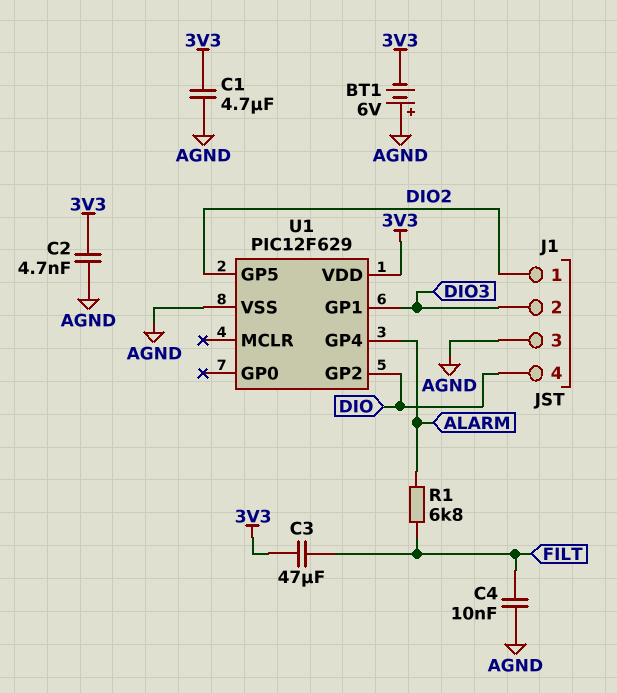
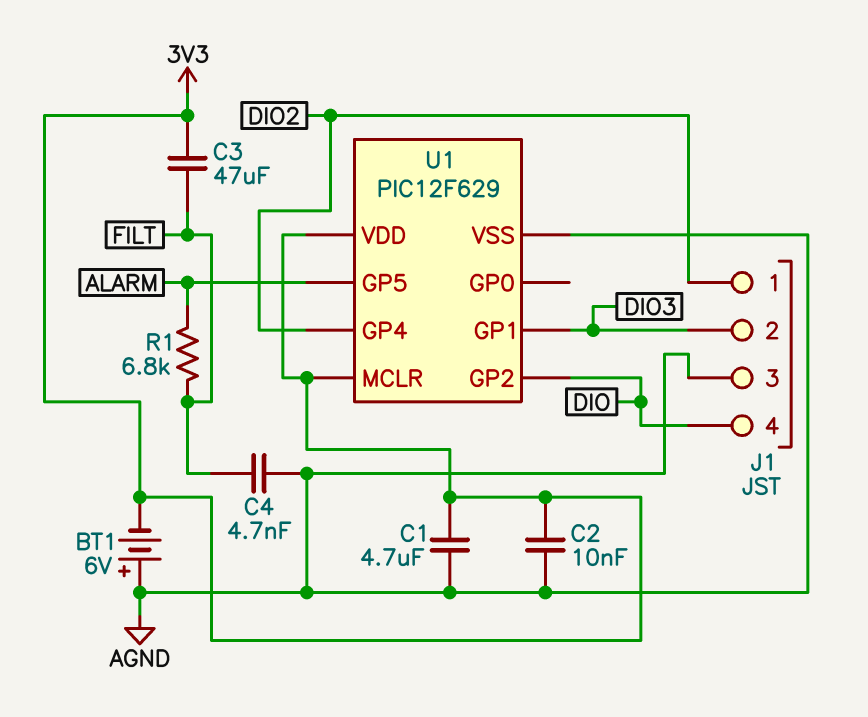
C2: 4.7nF (3V3, AGND) -> 10nF (3V3, AGND)
C4: 10nF (AGND, FILT) -> 4.7nF (AGND, FILT)
U1 pin GP4: ALARM -> DIO2
U1 pin GP5: DIO2 -> ALARM
U1 pin MCLR: none -> 3V3

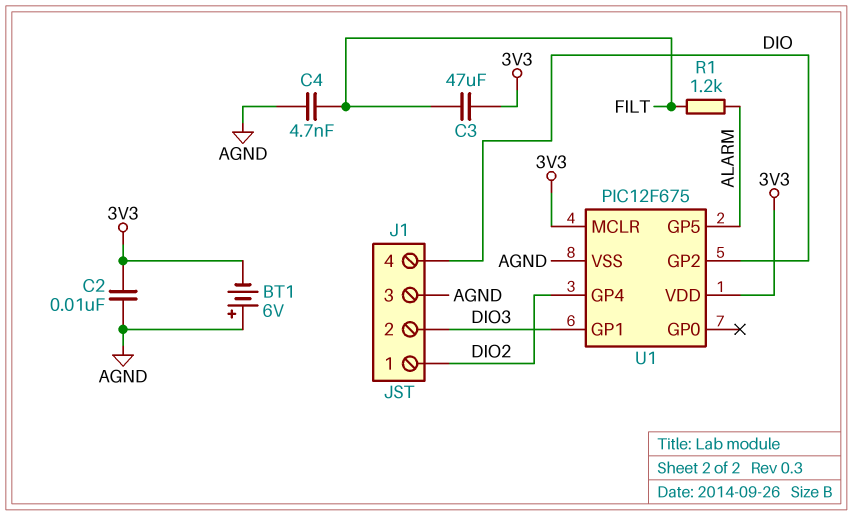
C1: 4.7uF (3V3, AGND) -> none
R1: 6.8k (ALARM, FILT) -> 1.2k (ALARM, FILT)
U1: PIC12F629 -> PIC12F675

